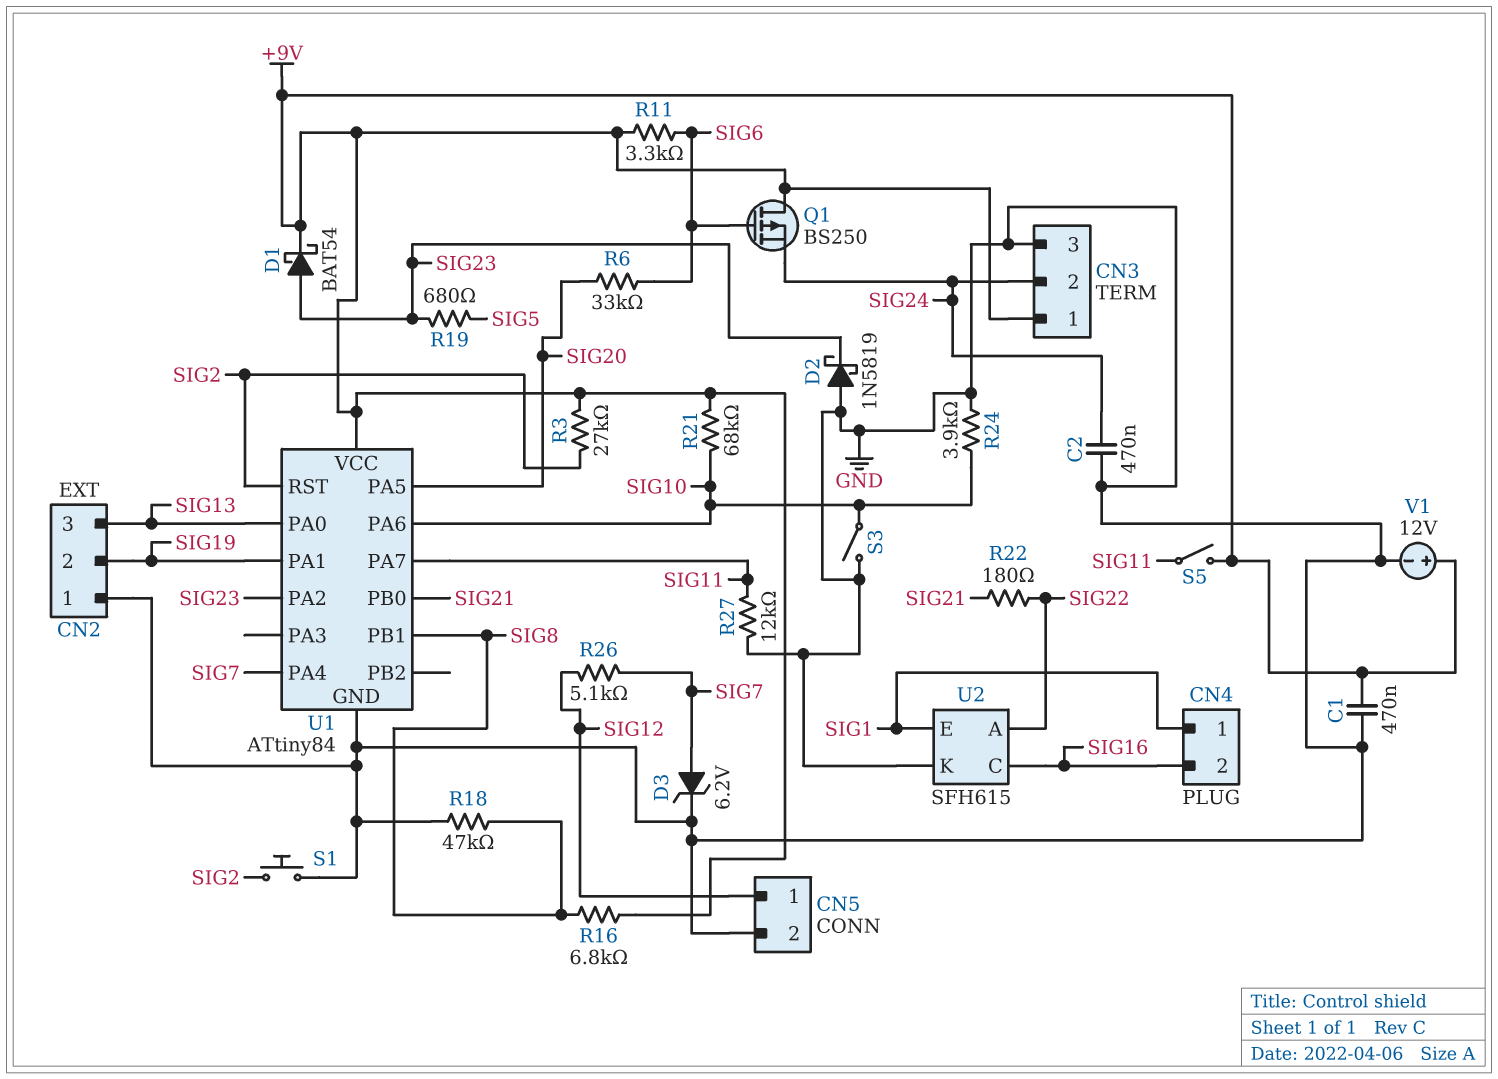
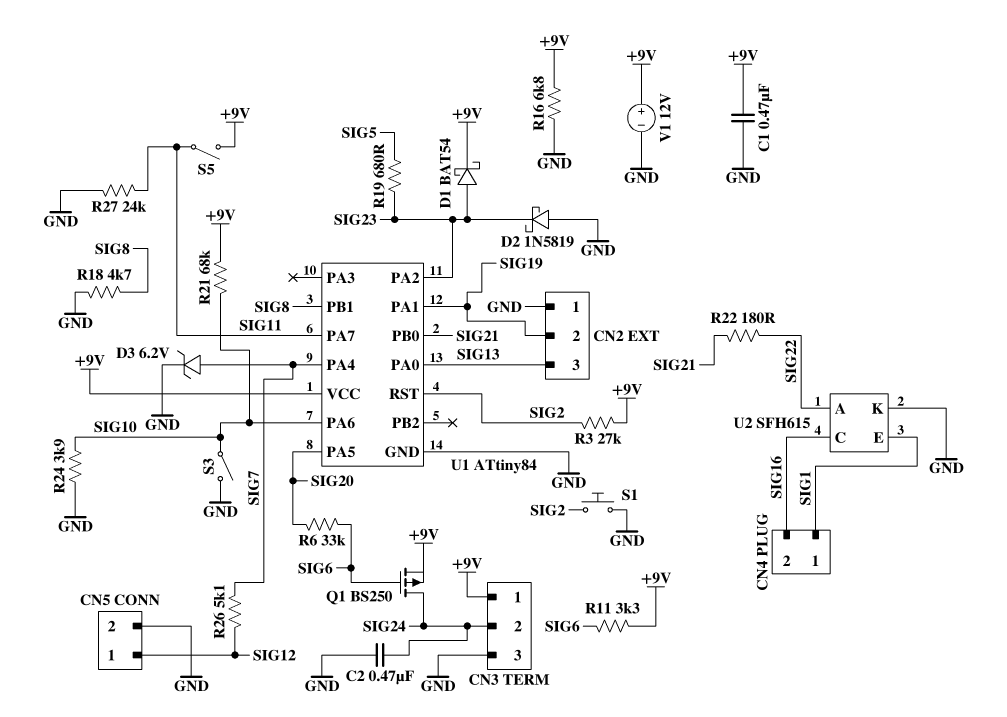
Q1: PMOS BS250 (G SIG6, D +9V, S SIG24) -> PMOS BS250 (G SIG6, D SIG24, S +9V)
R16: 6.8k (+9V, SIG8) -> 6.8k (+9V, GND)
R18: 47k (GND, SIG8) -> 4.7k (GND, SIG8)
R27: 12k (GND, SIG11) -> 24k (GND, SIG11)

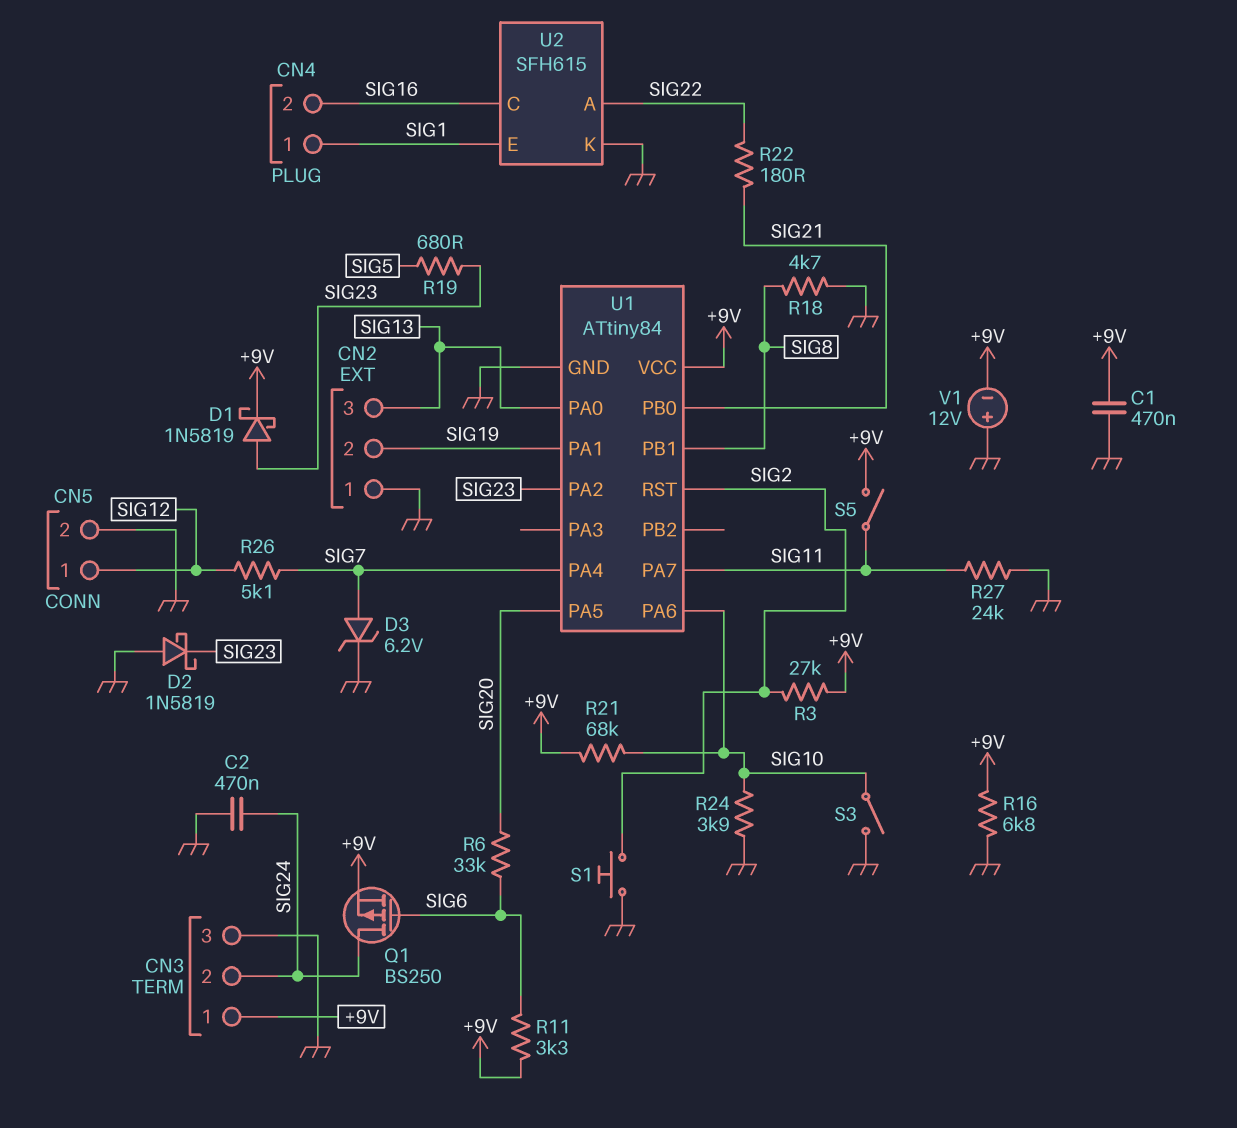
D1: schottky BAT54 (A SIG23, K +9V) -> schottky 1N5819 (A SIG23, K +9V)
V1: 12V (plus +9V, minus GND) -> 12V (plus GND, minus +9V)

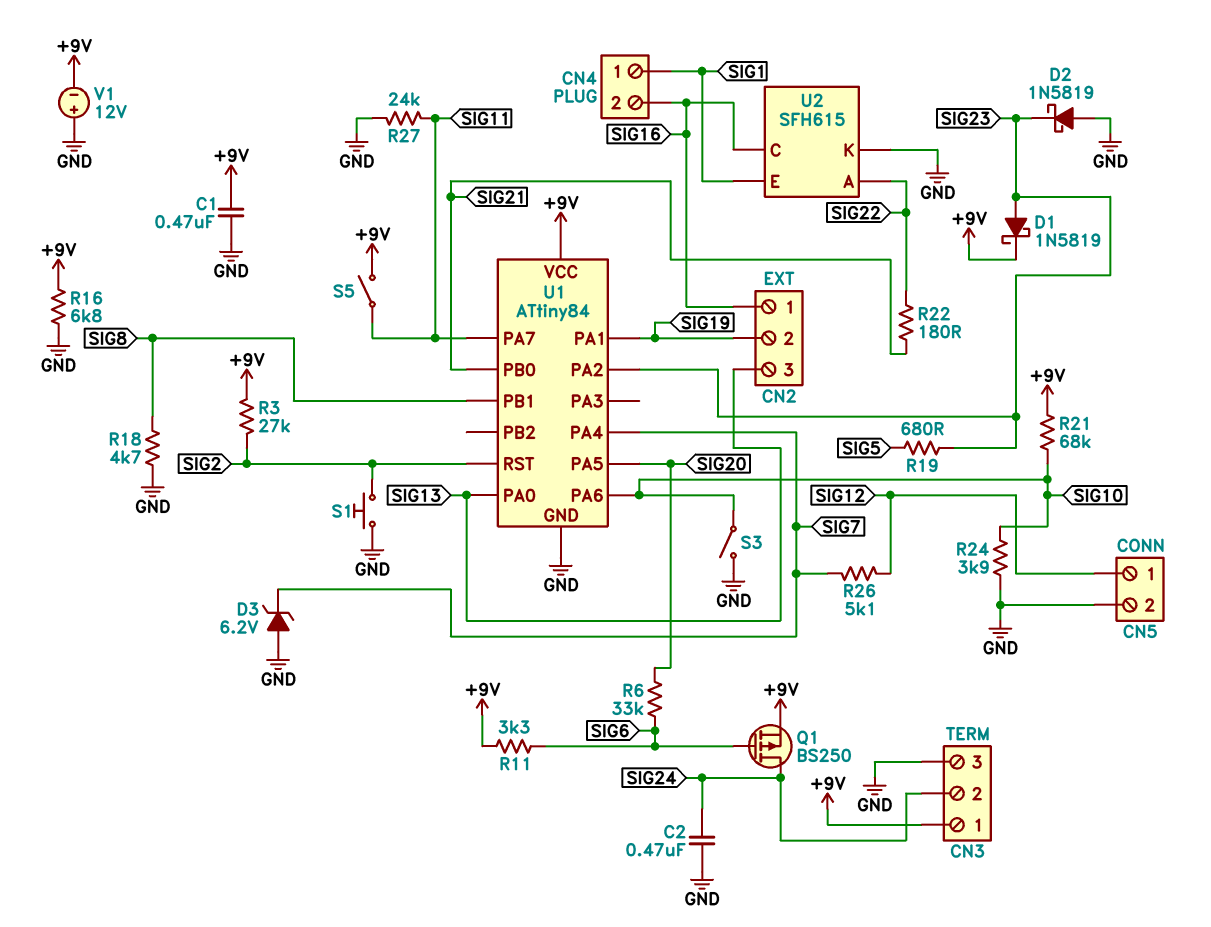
CN2 pin 1: GND -> SIG16
D3: zener 6.2V (A SIG7, K GND) -> zener 6.2V (A GND, K SIG7)

